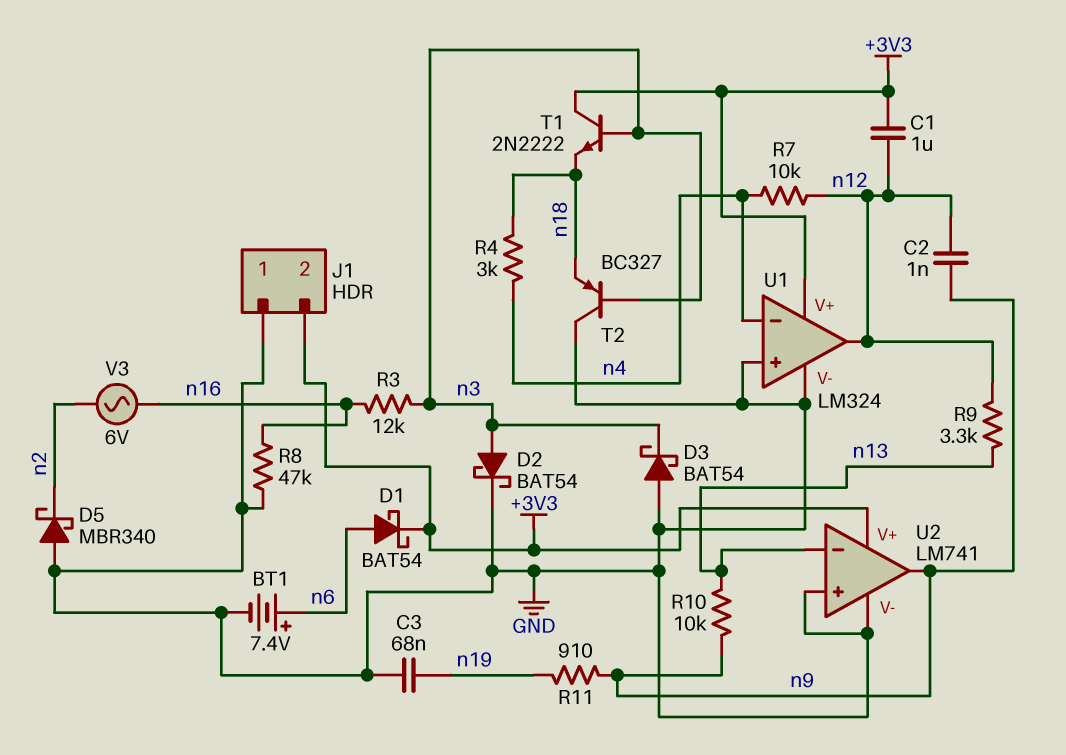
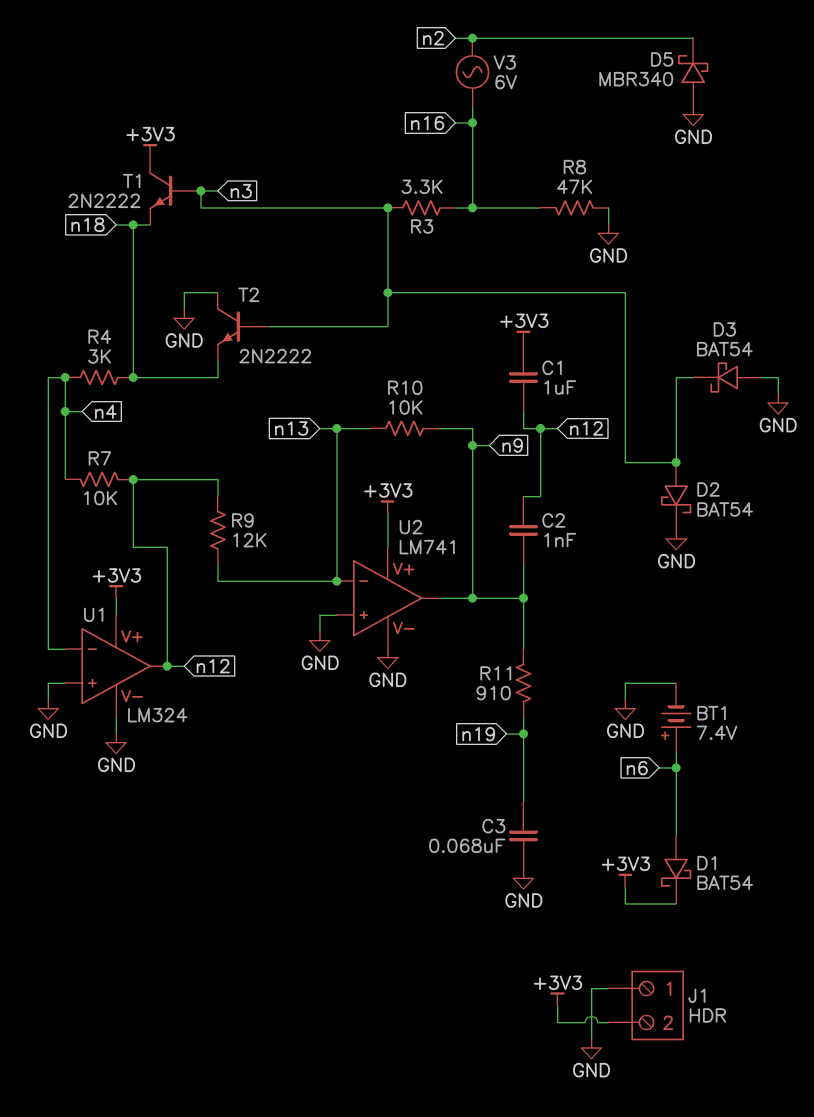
R3: 12k (n3, n16) -> 3.3k (n3, n16)
R9: 3.3k (n12, n13) -> 12k (n12, n13)
T2: PNP BC327 (B n3, C GND, E n18) -> NPN 2N2222 (B n3, C GND, E n18)

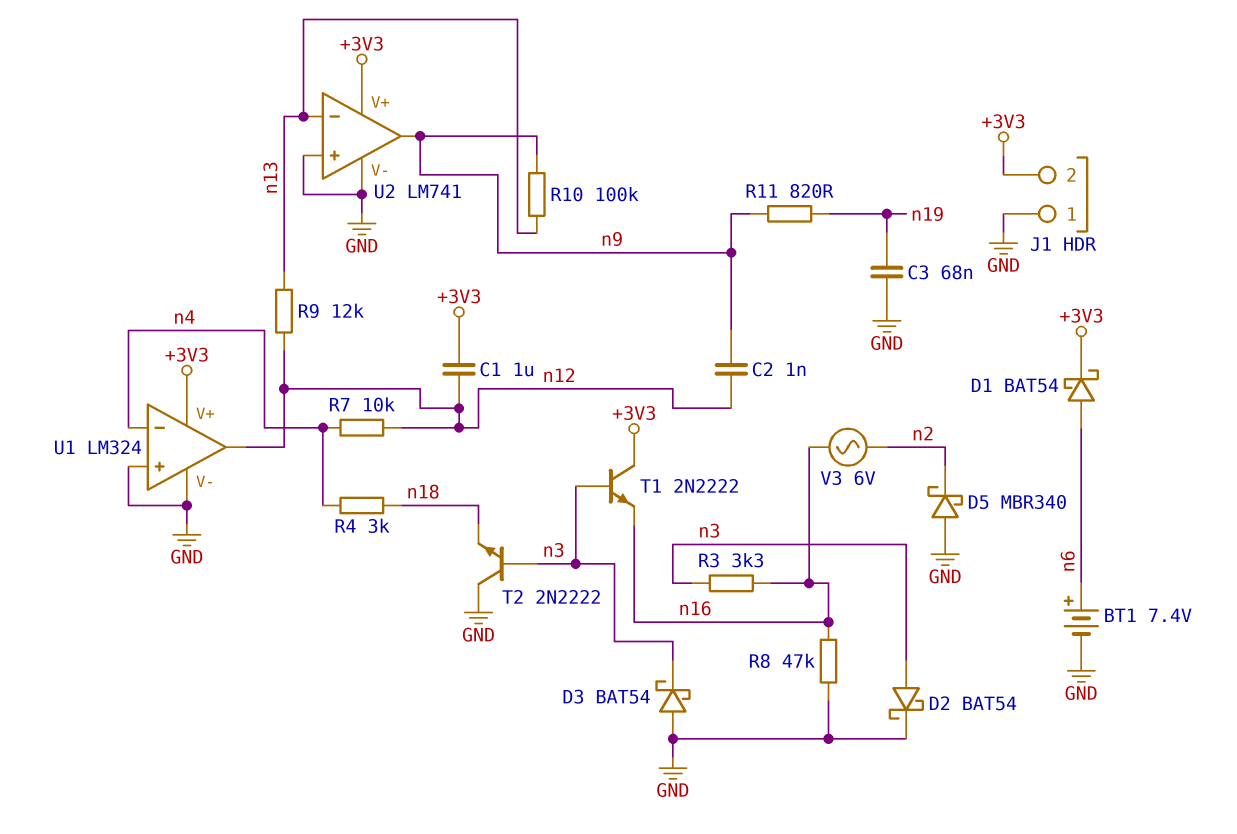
R10: 10k (n9, n13) -> 100k (n9, n13)
R11: 910 (n9, n19) -> 820 (n9, n19)
T1: NPN 2N2222 (B n3, C +3V3, E n18) -> NPN 2N2222 (B n3, C +3V3, E n16)

